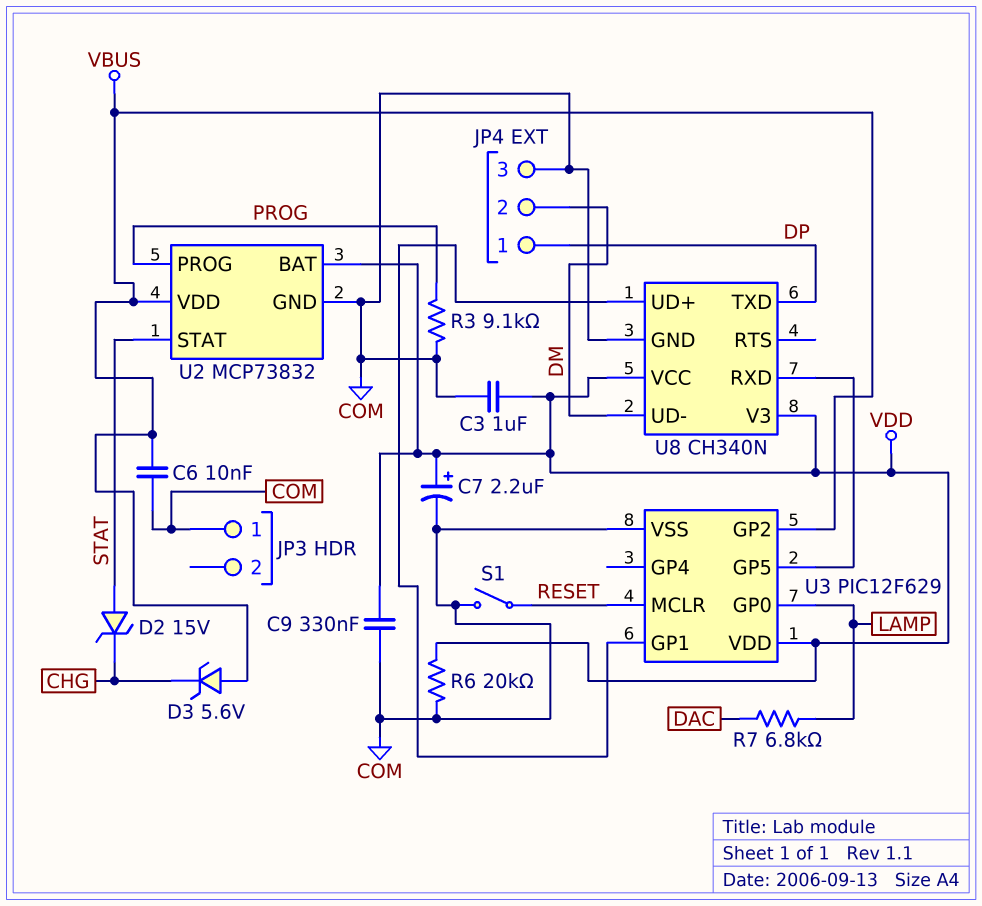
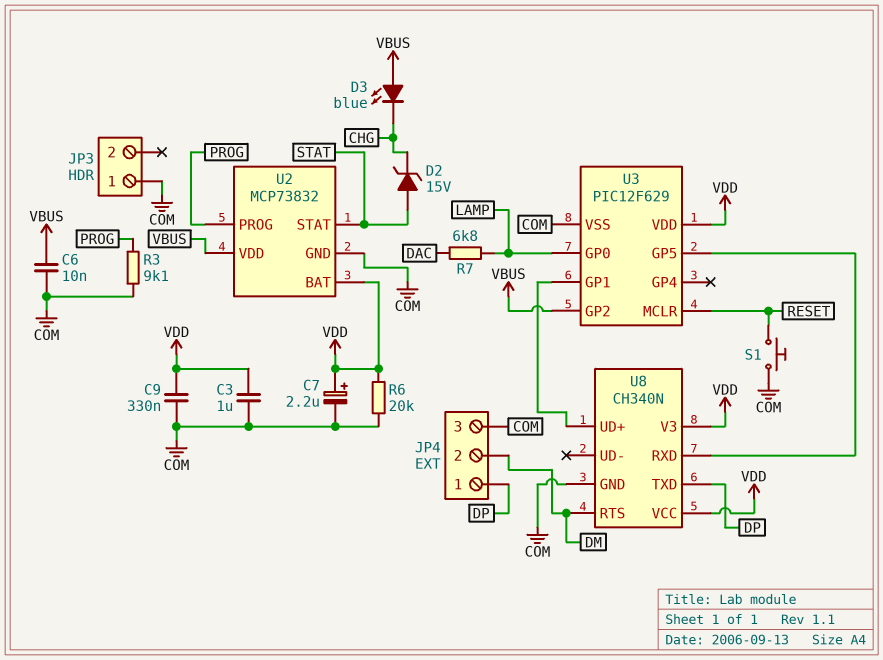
D3: zener 5.6V (A VBUS, K CHG) -> LED blue (A VBUS, K CHG)
S1: switch (COM, RESET) -> button (COM, RESET)
U8 pin RTS: none -> DM
U8 pin UD-: DM -> none

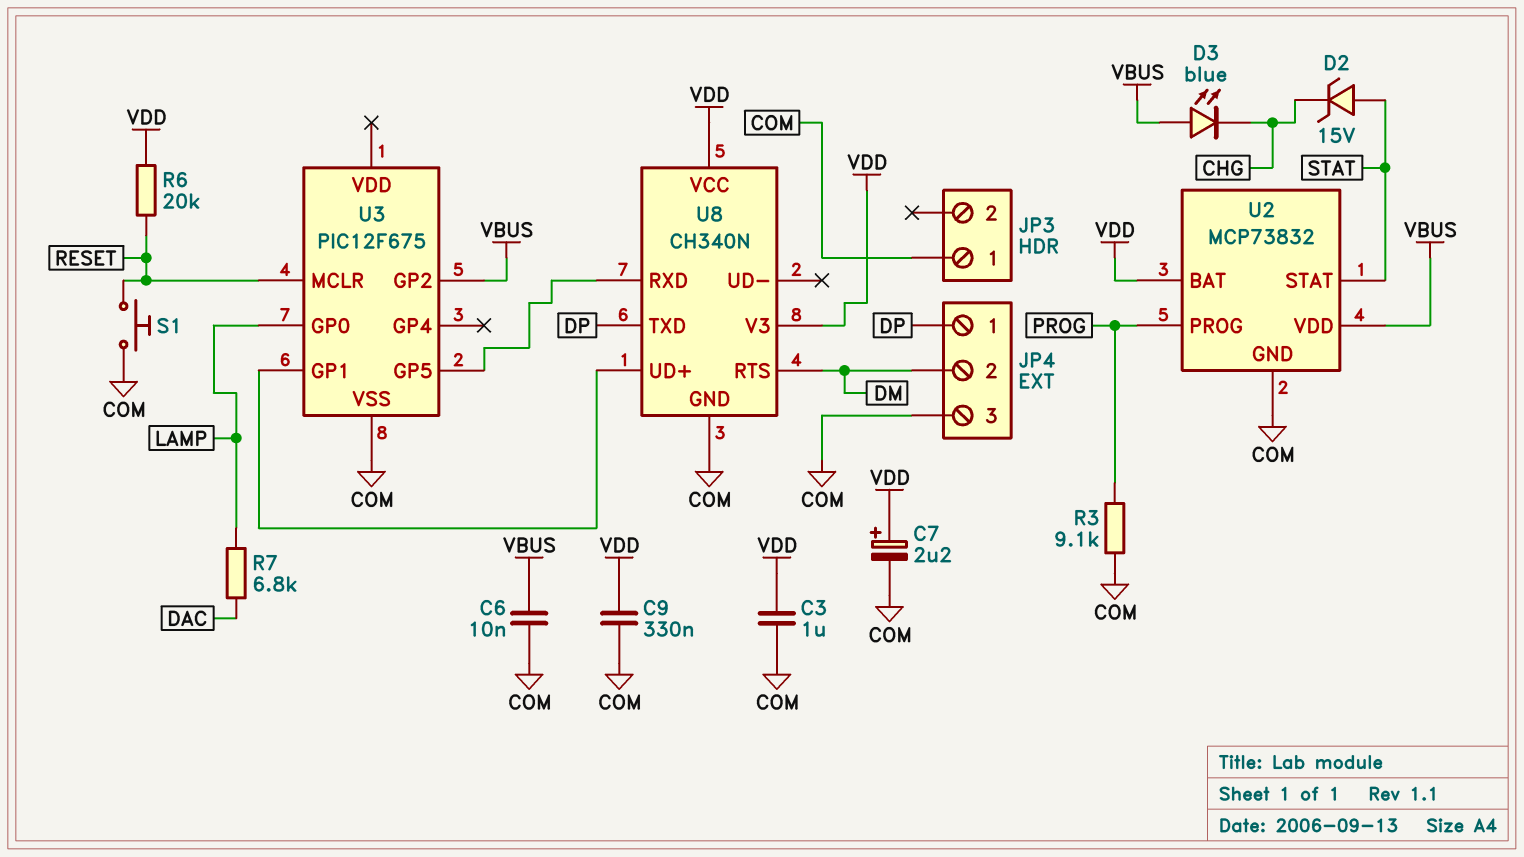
R6: 20k (COM, VDD) -> 20k (RESET, VDD)
U3: PIC12F629 -> PIC12F675
U3 pin VDD: VDD -> none

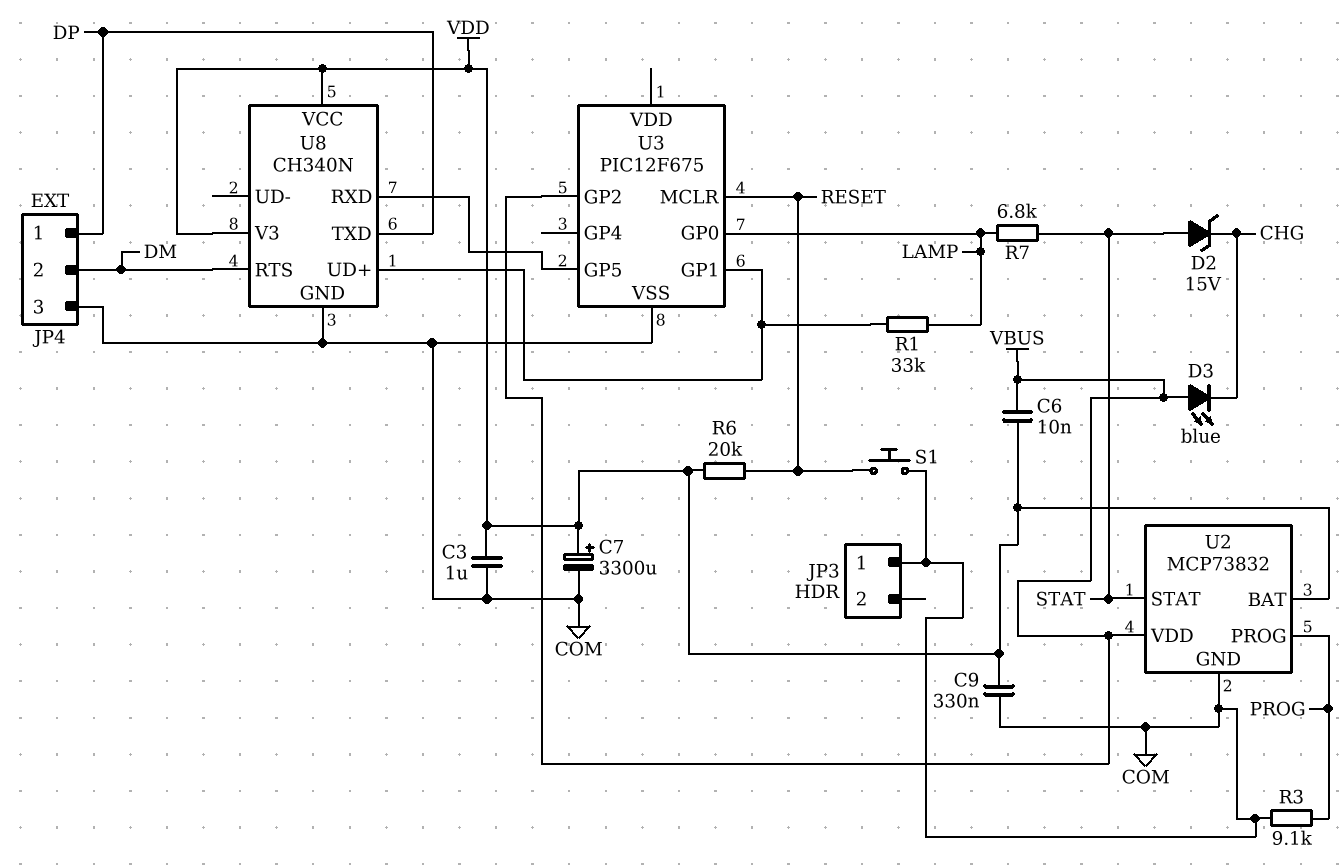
C6: 10nF (COM, VBUS) -> 10nF (VBUS, VDD)
C7: 2.2uF (plus VDD, minus COM) -> 3300uF (plus VDD, minus COM)
R1: none -> 33k (LAMP, U3/GP1)
R7: 6.8k (DAC, LAMP) -> 6.8k (LAMP, STAT)

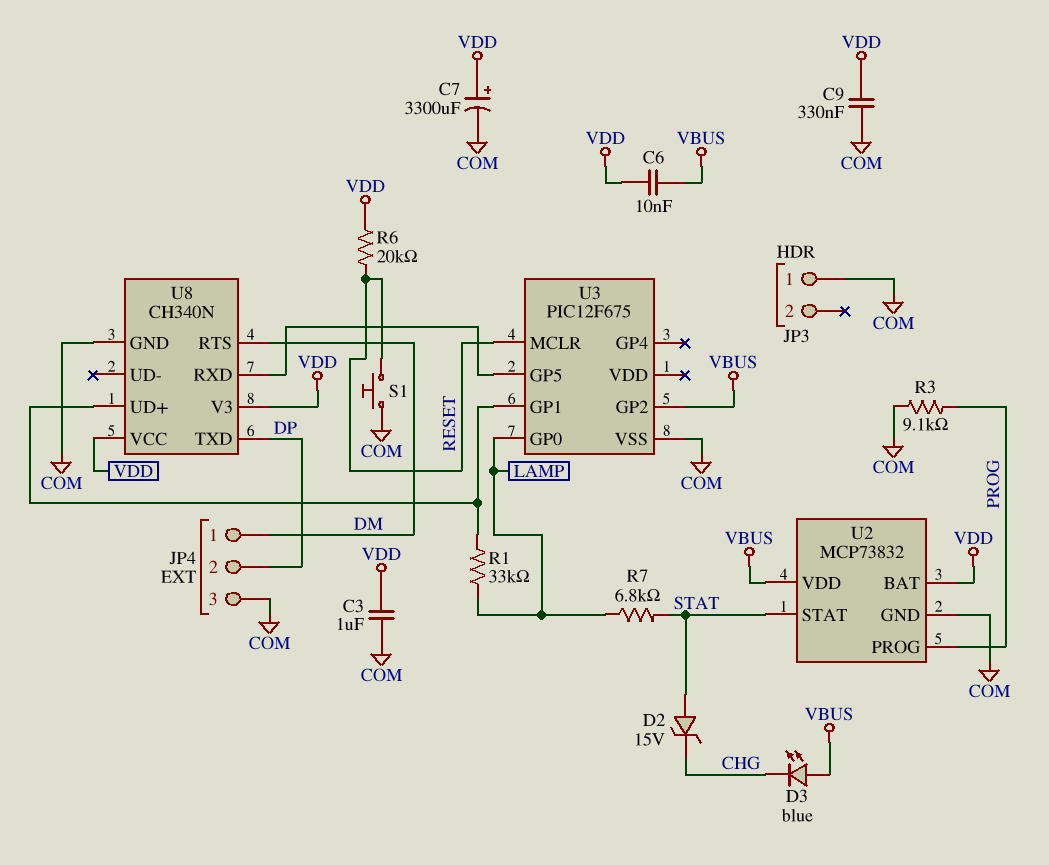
JP4 pin 1: DP -> DM
JP4 pin 2: DM -> DP

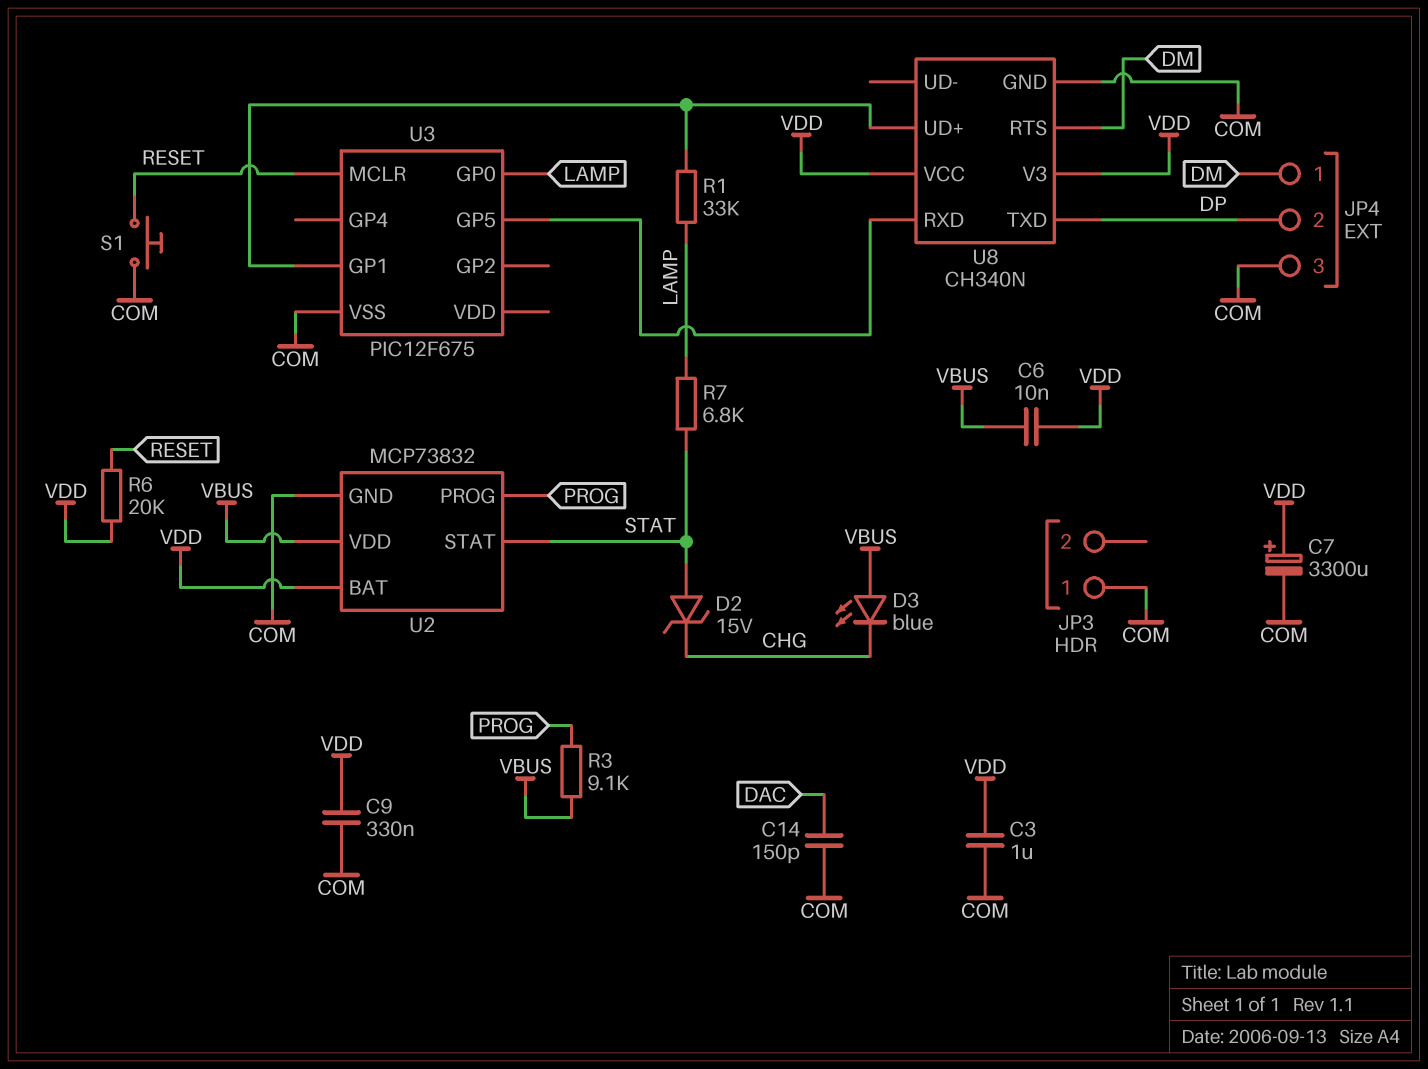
C14: none -> 150pF (COM, DAC)
R3: 9.1k (COM, PROG) -> 9.1k (PROG, VBUS)
U3 pin GP2: VBUS -> none

